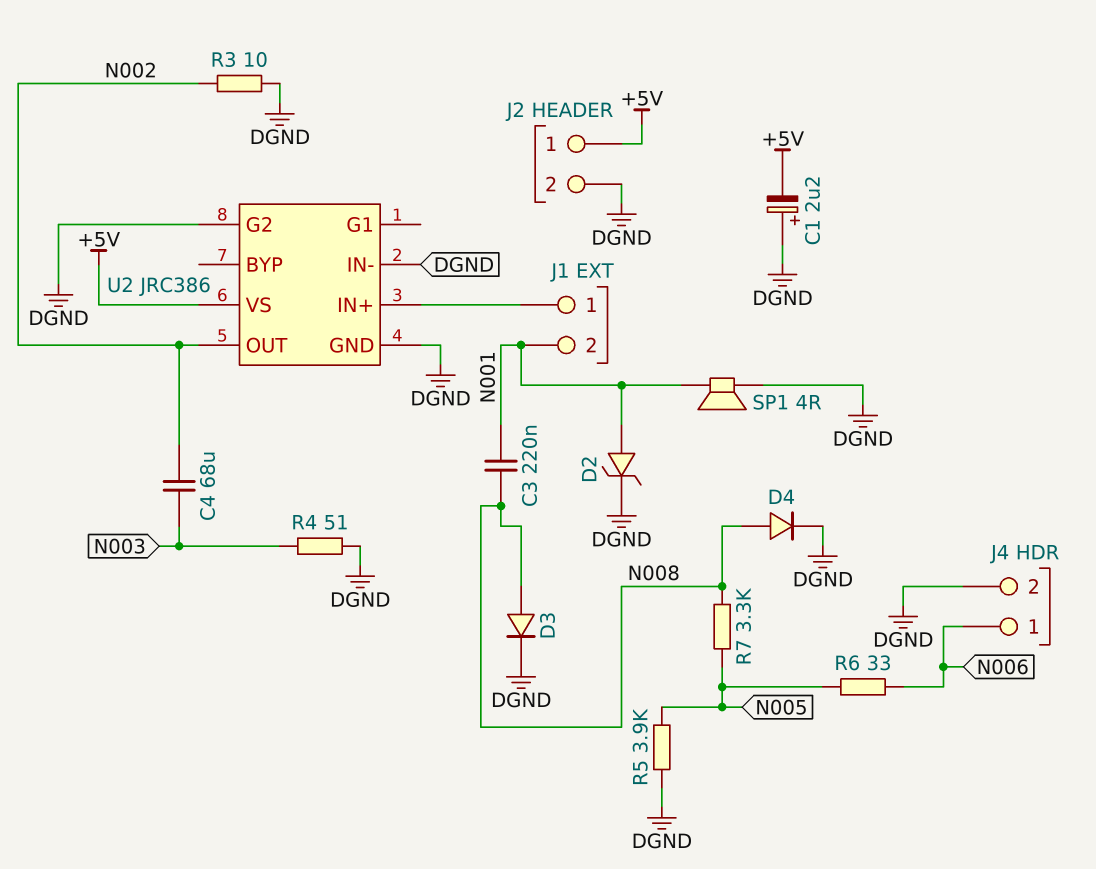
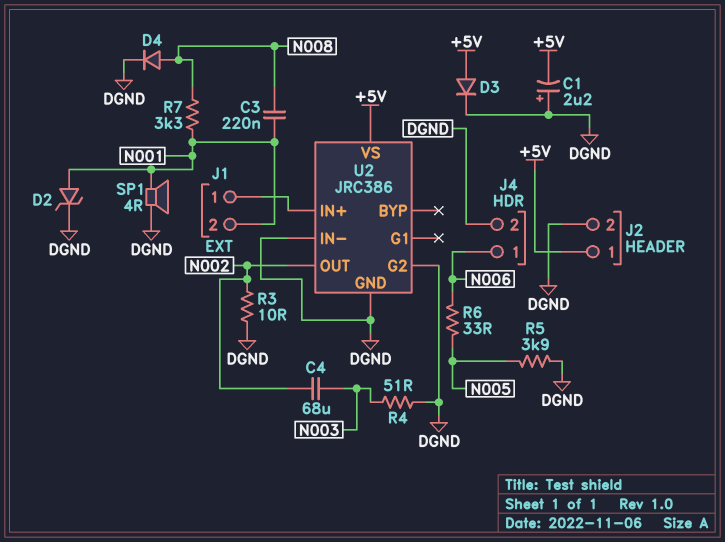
D3: diode (A N008, K DGND) -> diode (A +5V, K DGND)
R7: 3.3k (N005, N008) -> 3.3k (N001, N008)

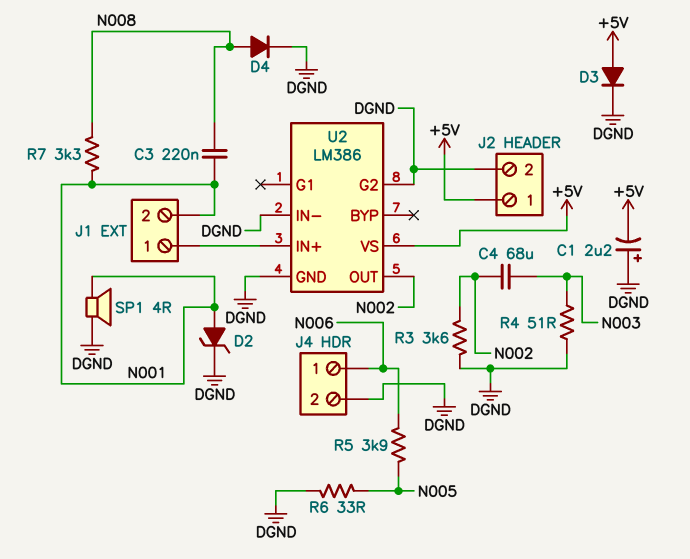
R3: 10 (DGND, N002) -> 3.6k (DGND, N002)
R5: 3.9k (DGND, N005) -> 3.9k (N005, N006)
R6: 33 (N005, N006) -> 33 (DGND, N005)
U2: JRC386 -> LM386

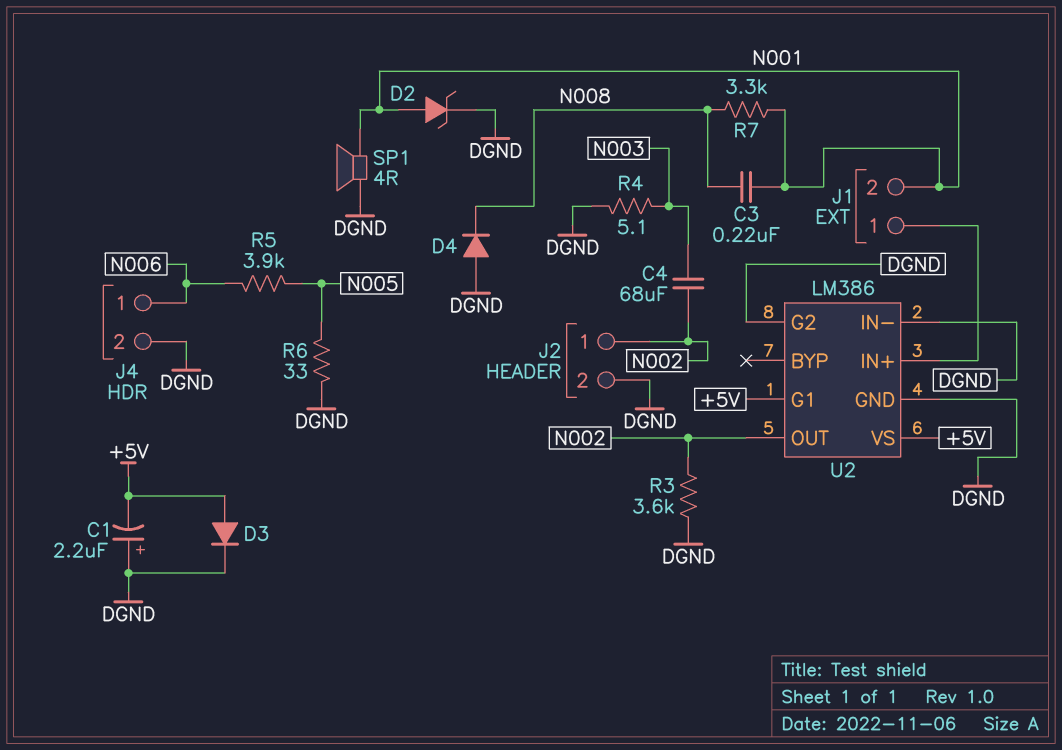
D4: diode (A N008, K DGND) -> diode (A DGND, K N008)
J2 pin 1: +5V -> N002
R4: 51 (DGND, N003) -> 5.1 (DGND, N003)
U2 pin G1: none -> +5V

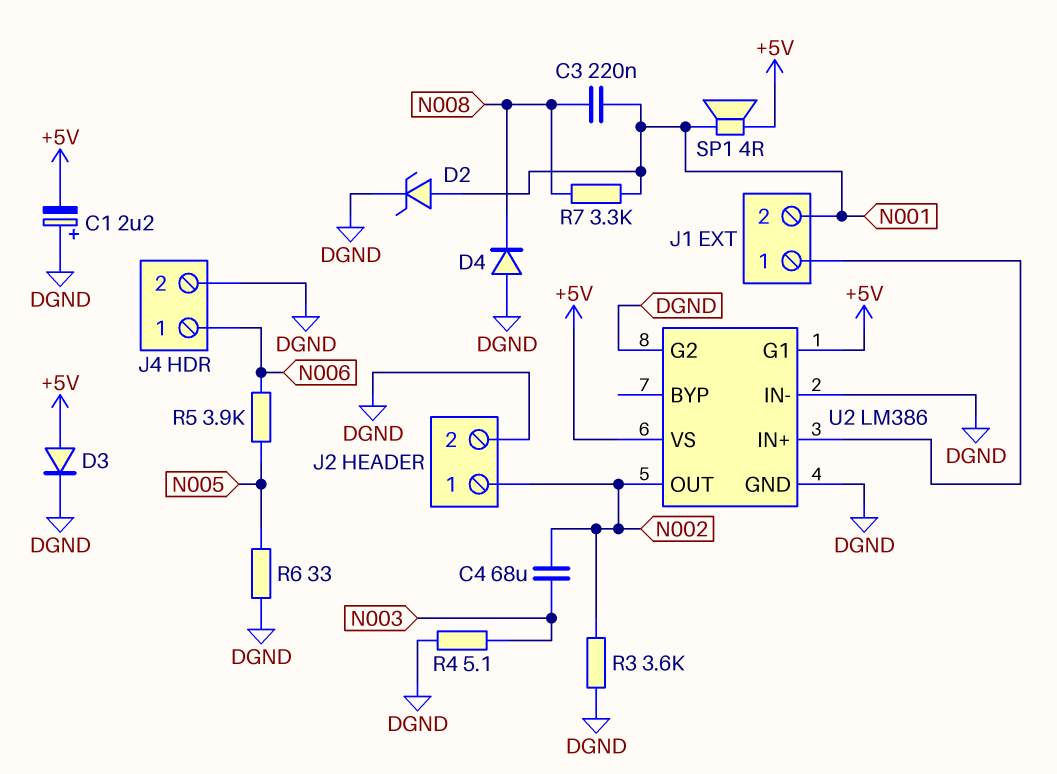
SP1: speaker 4R (DGND, N001) -> speaker 4R (+5V, N001)

